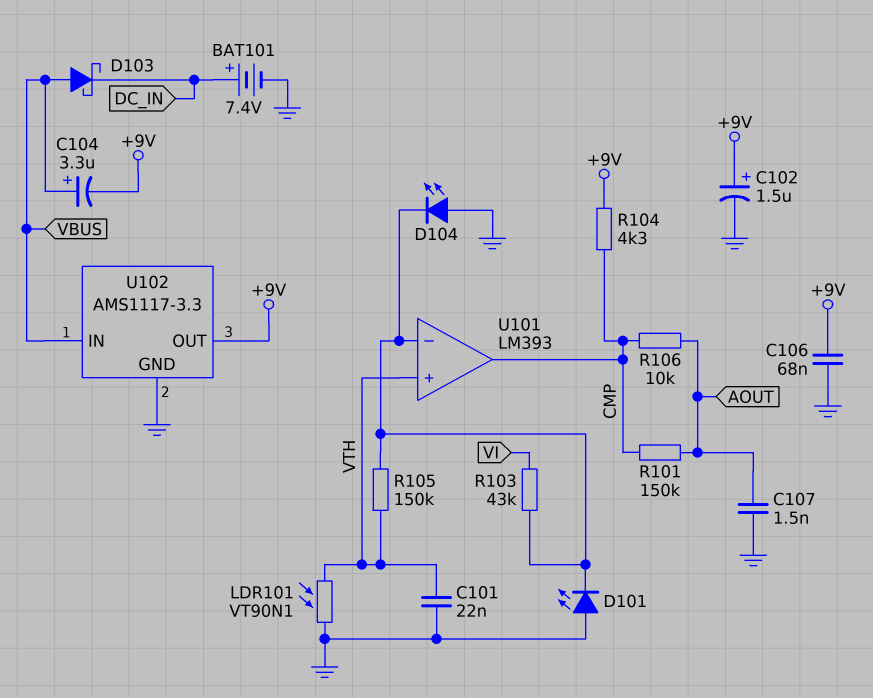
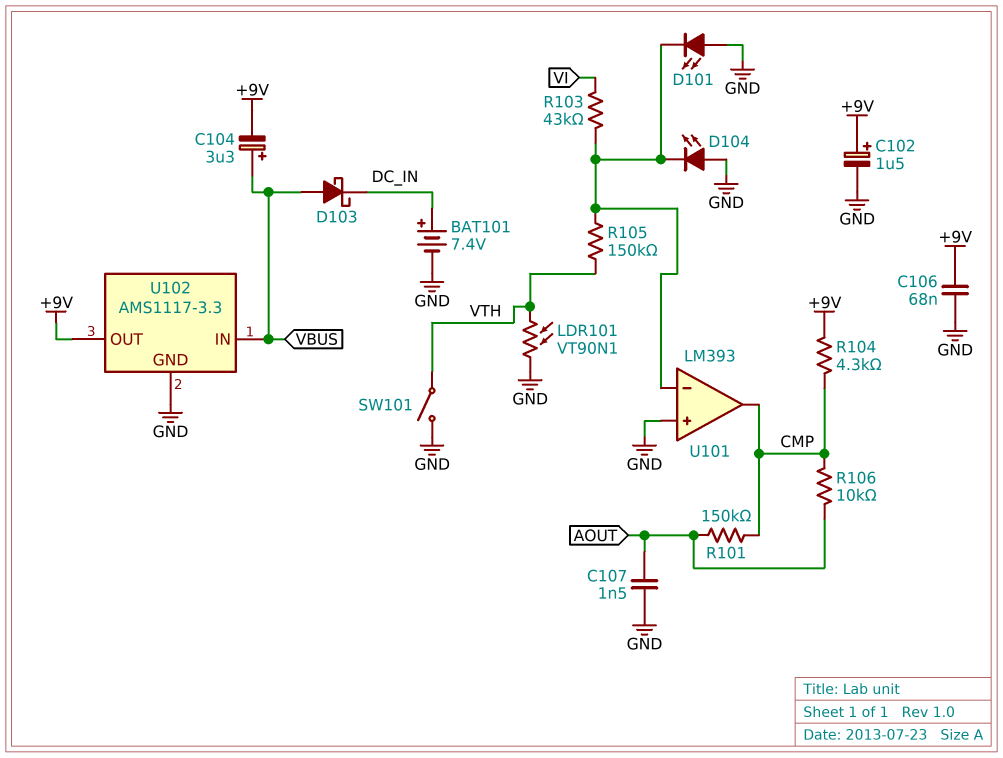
C101: 22nF (GND, VTH) -> none
SW101: none -> switch (GND, VTH)
U101 pin in+: VTH -> GND

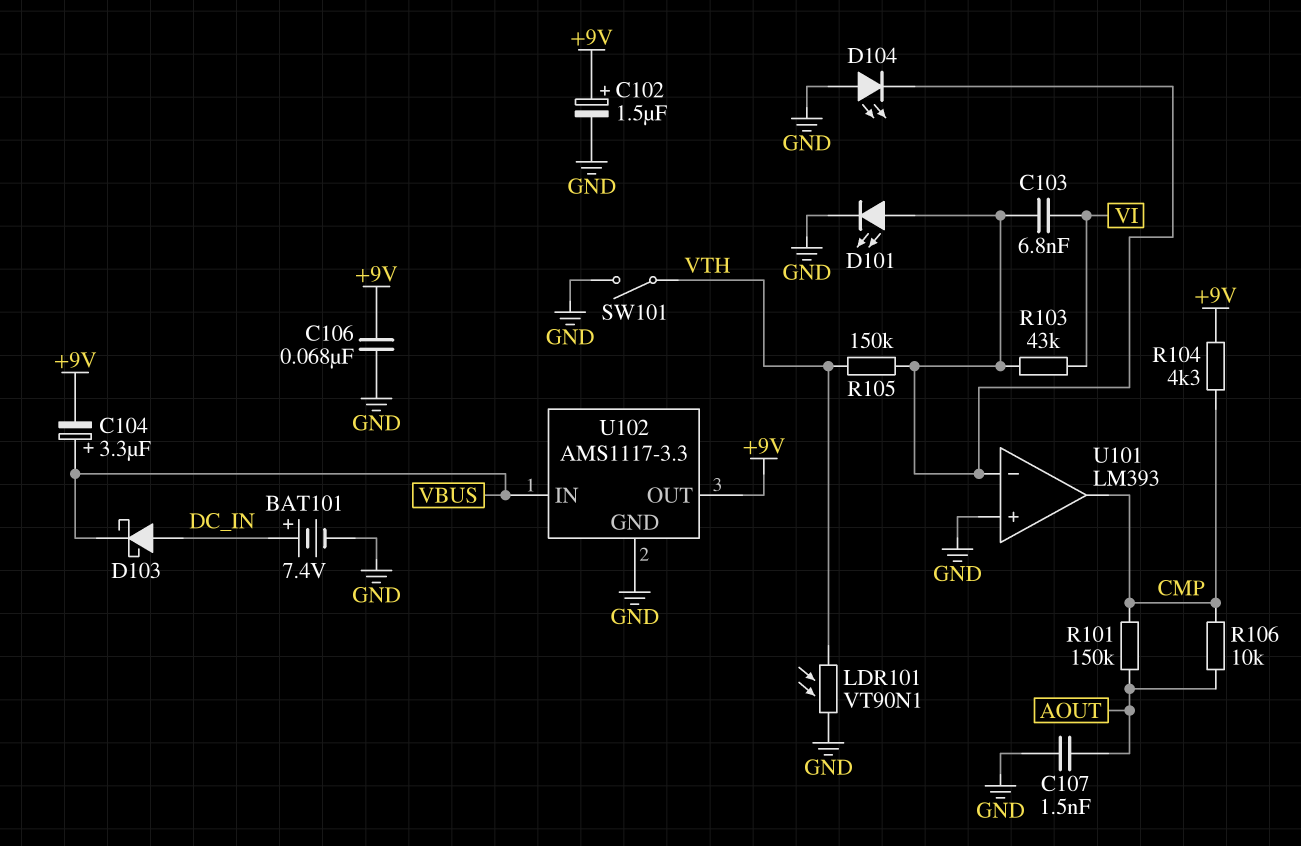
C103: none -> 6.8nF (U101/in-, VI)
D101: LED (A GND, K U101/in-) -> LED (A U101/in-, K GND)
D103: schottky (A VBUS, K DC_IN) -> schottky (A DC_IN, K VBUS)

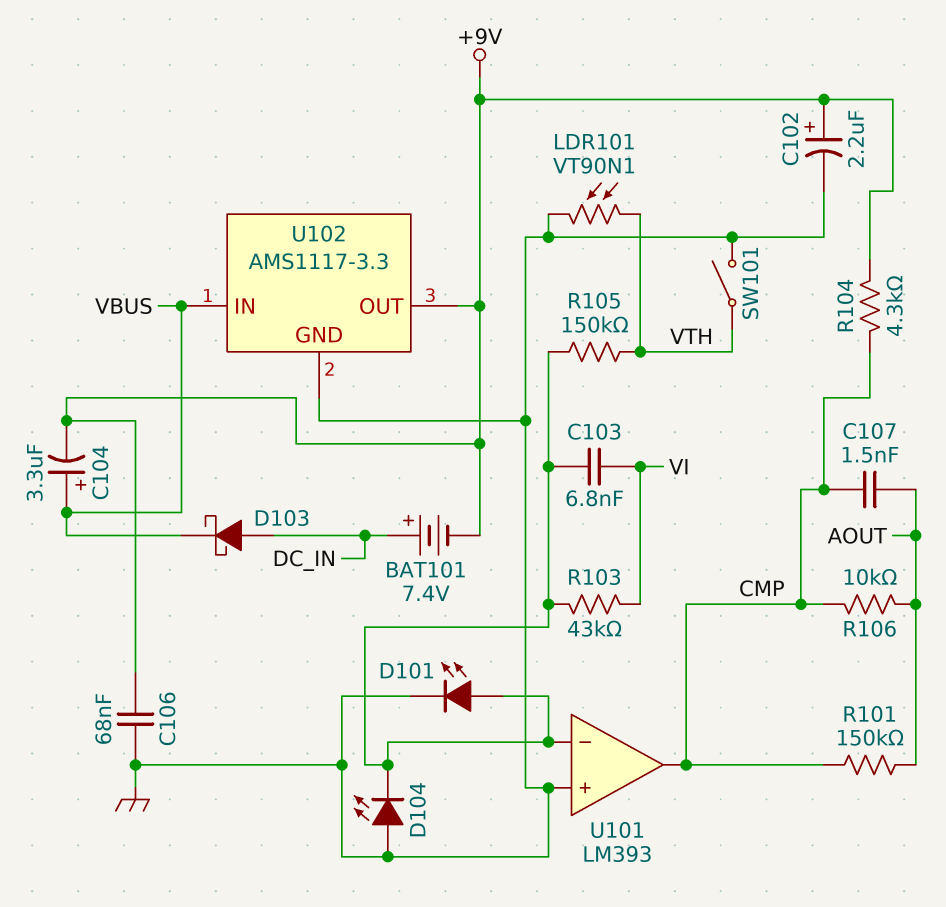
BAT101: 7.4V (plus DC_IN, minus GND) -> 7.4V (plus DC_IN, minus +9V)
C102: 1.5uF (plus +9V, minus GND) -> 2.2uF (plus +9V, minus GND)
C107: 1.5nF (AOUT, GND) -> 1.5nF (AOUT, CMP)

